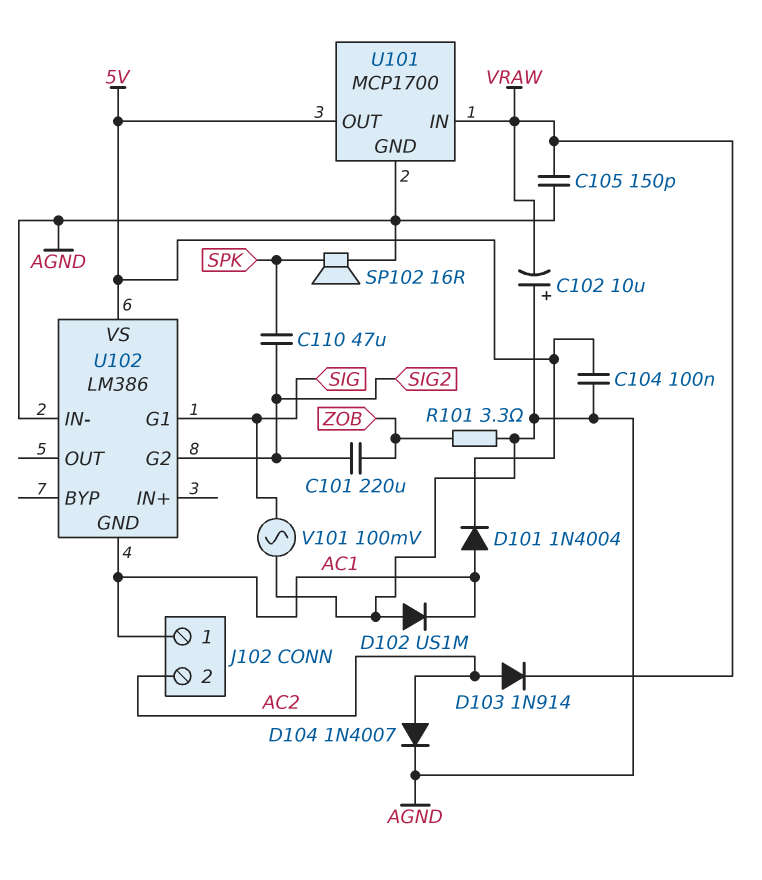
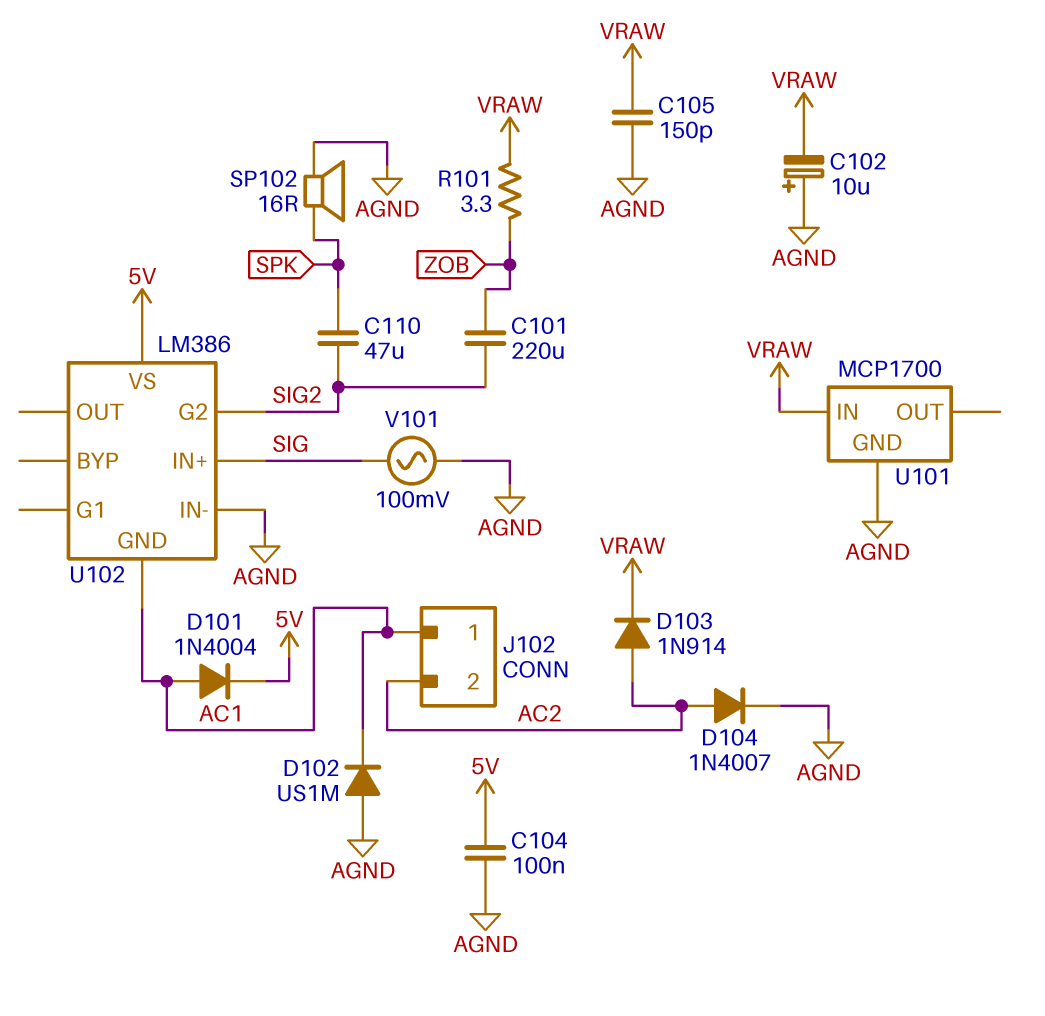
R101: 3.3 (AGND, ZOB) -> 3.3 (VRAW, ZOB)
U101 pin OUT: 5V -> none
U102 pin G1: SIG -> none
U102 pin IN+: none -> SIG

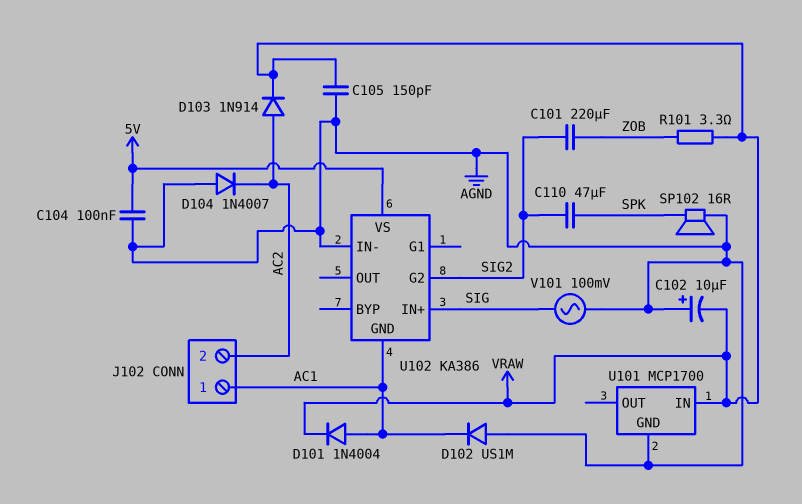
D101: diode 1N4004 (A AC1, K 5V) -> diode 1N4004 (A AC1, K VRAW)
D104: diode 1N4007 (A AC2, K AGND) -> diode 1N4007 (A AGND, K AC2)
U102: LM386 -> KA386

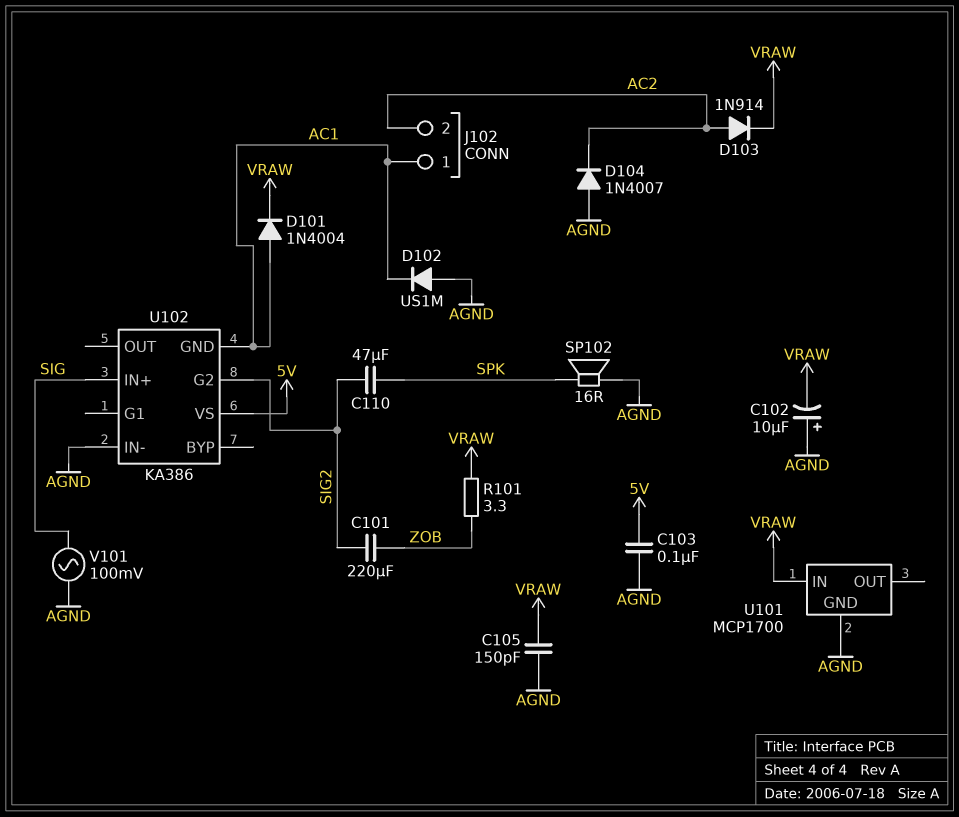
C103: none -> 100nF (5V, AGND)
C104: 100nF (5V, AGND) -> none

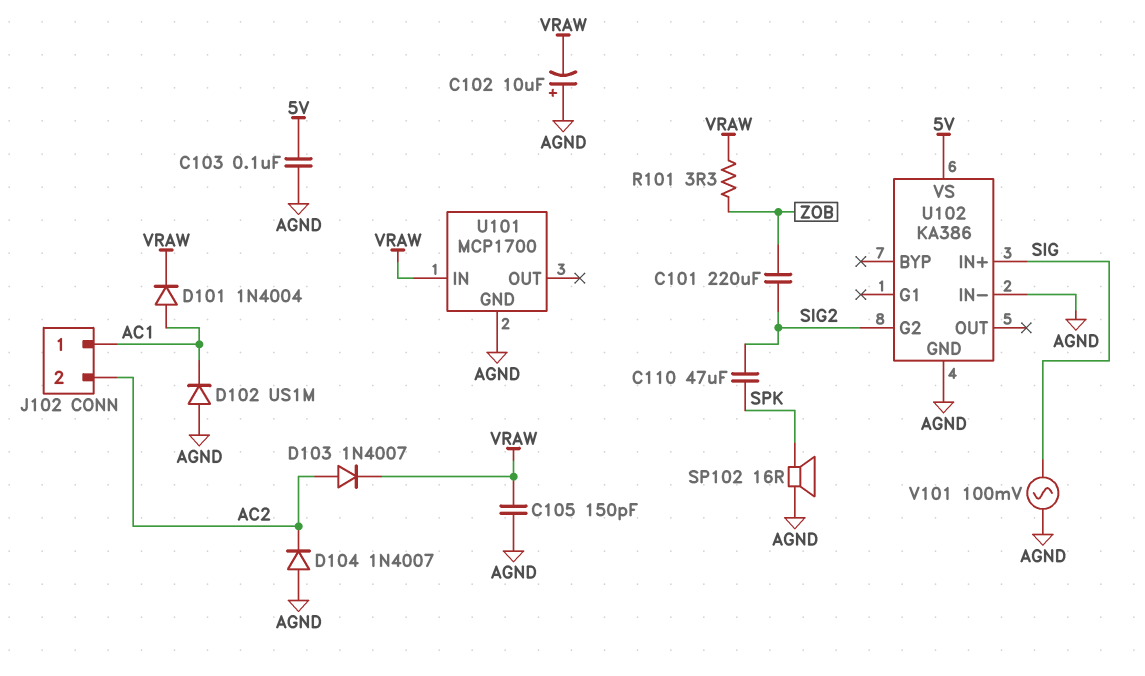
D103: diode 1N914 (A AC2, K VRAW) -> diode 1N4007 (A AC2, K VRAW)
U102 pin GND: AC1 -> AGND

